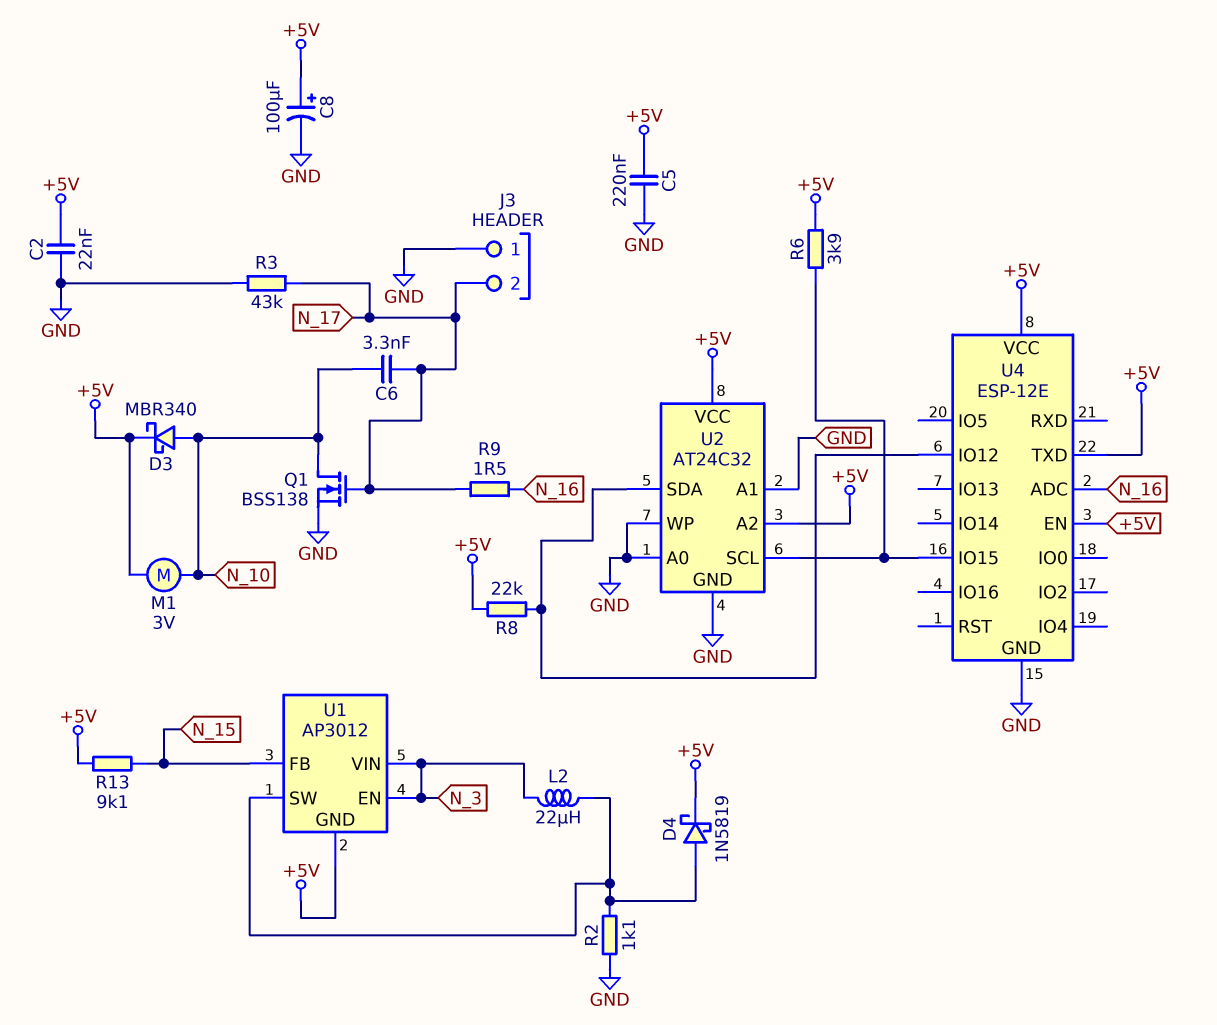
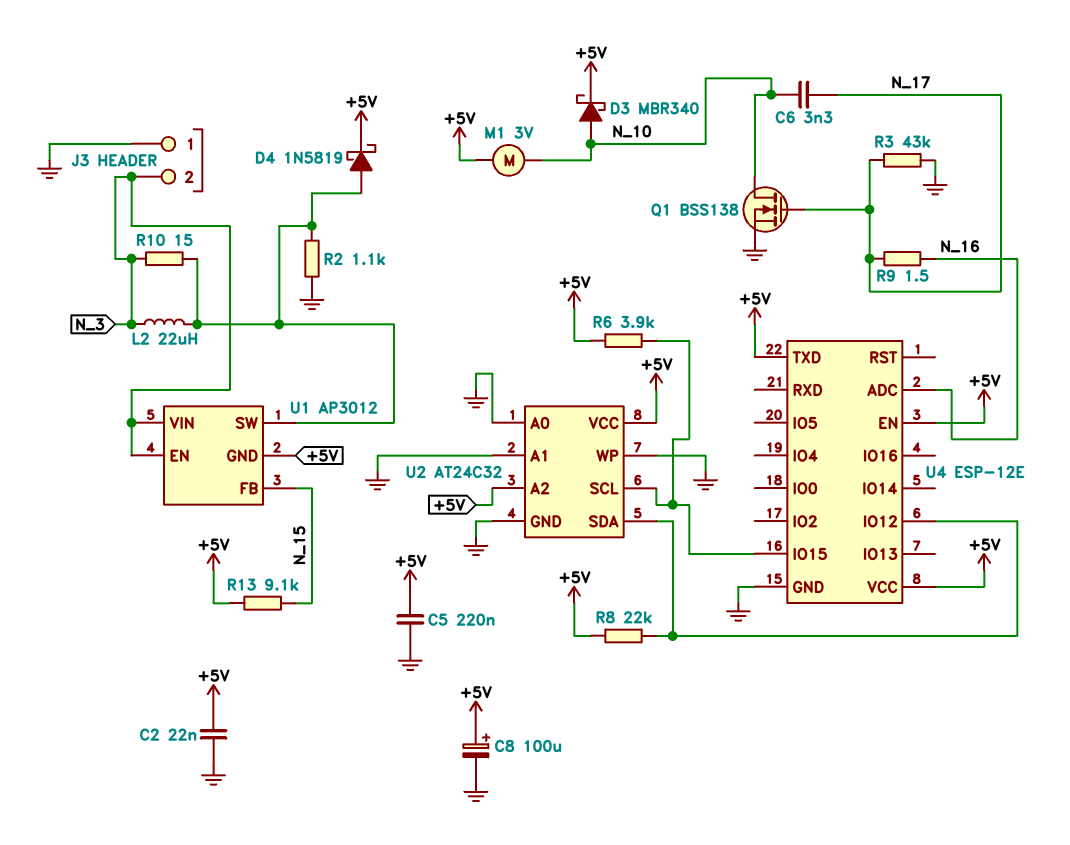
J3 pin 2: N_17 -> N_3
R10: none -> 15 (N_3, U1/SW)

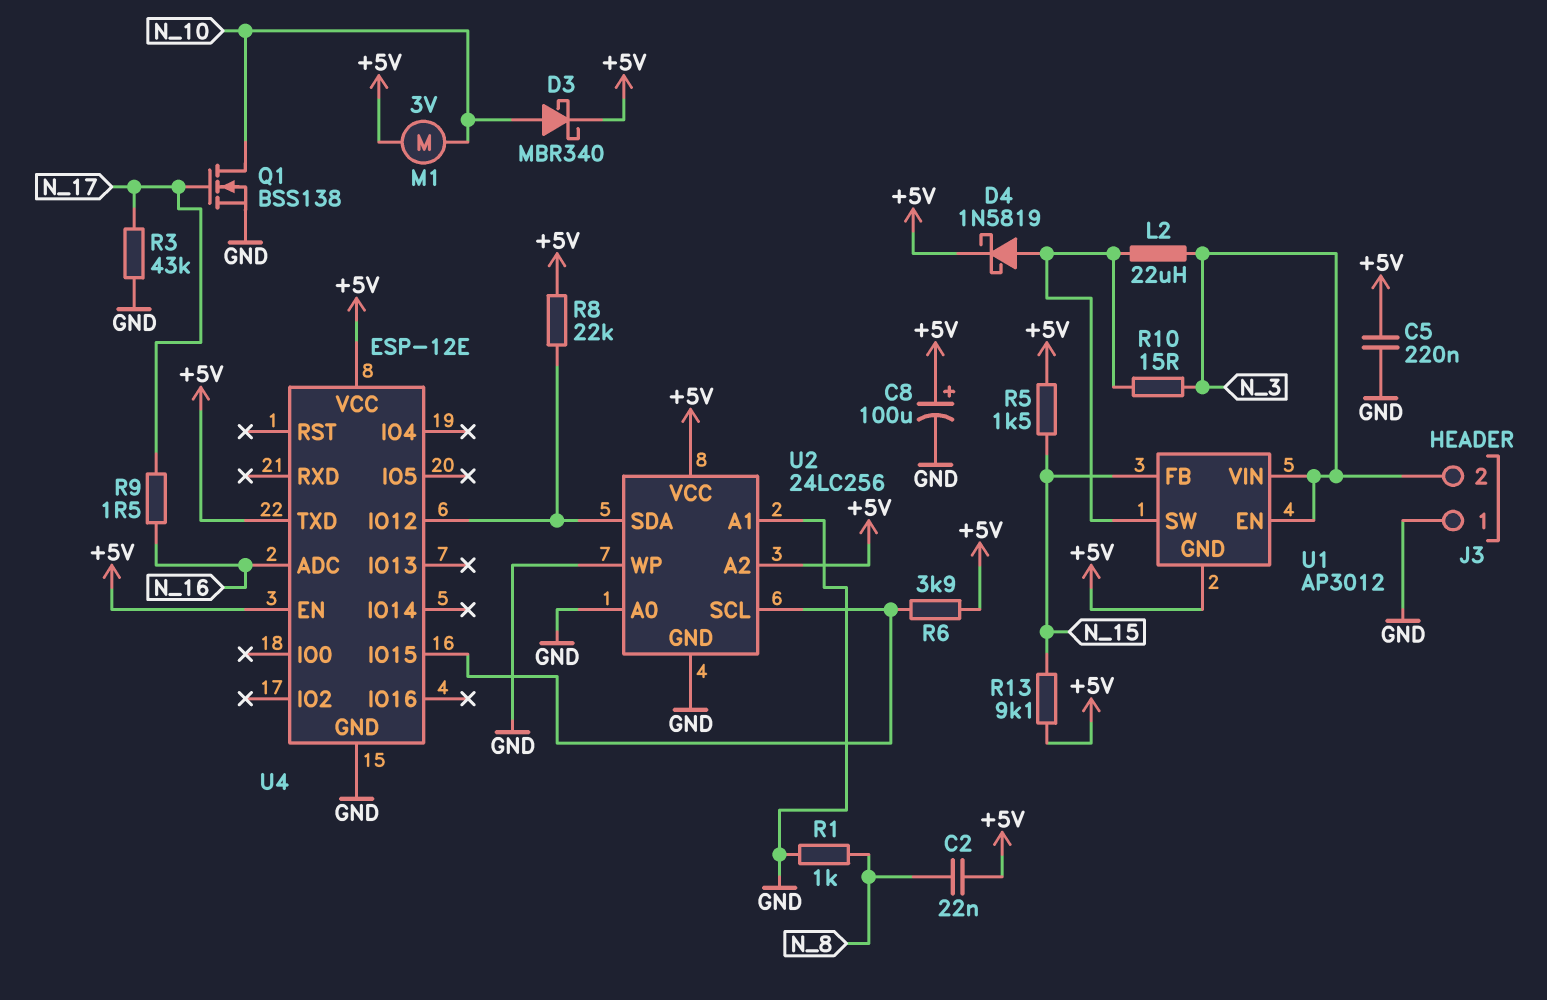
C2: 22nF (+5V, GND) -> 22nF (+5V, N_8)
C6: 3.3nF (N_10, N_17) -> none
R1: none -> 1k (GND, N_8)
R2: 1.1k (GND, U1/SW) -> none
R5: none -> 1.5k (+5V, N_15)
U2: AT24C32 -> 24LC256

